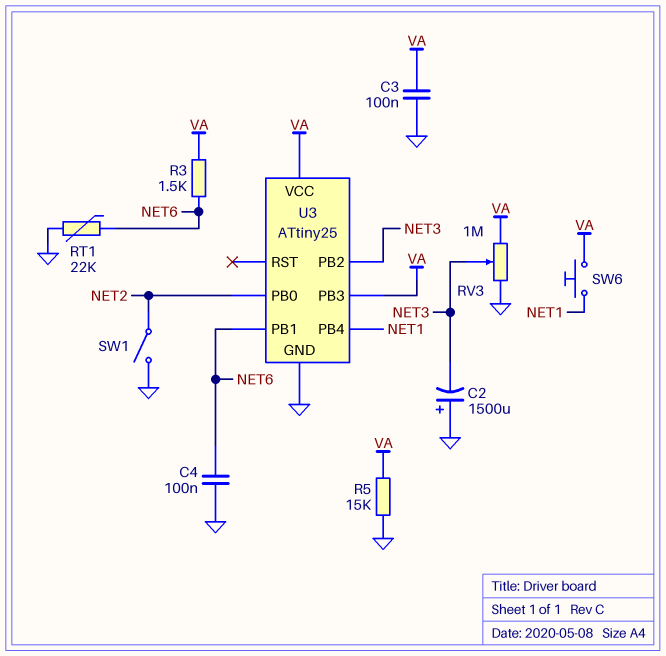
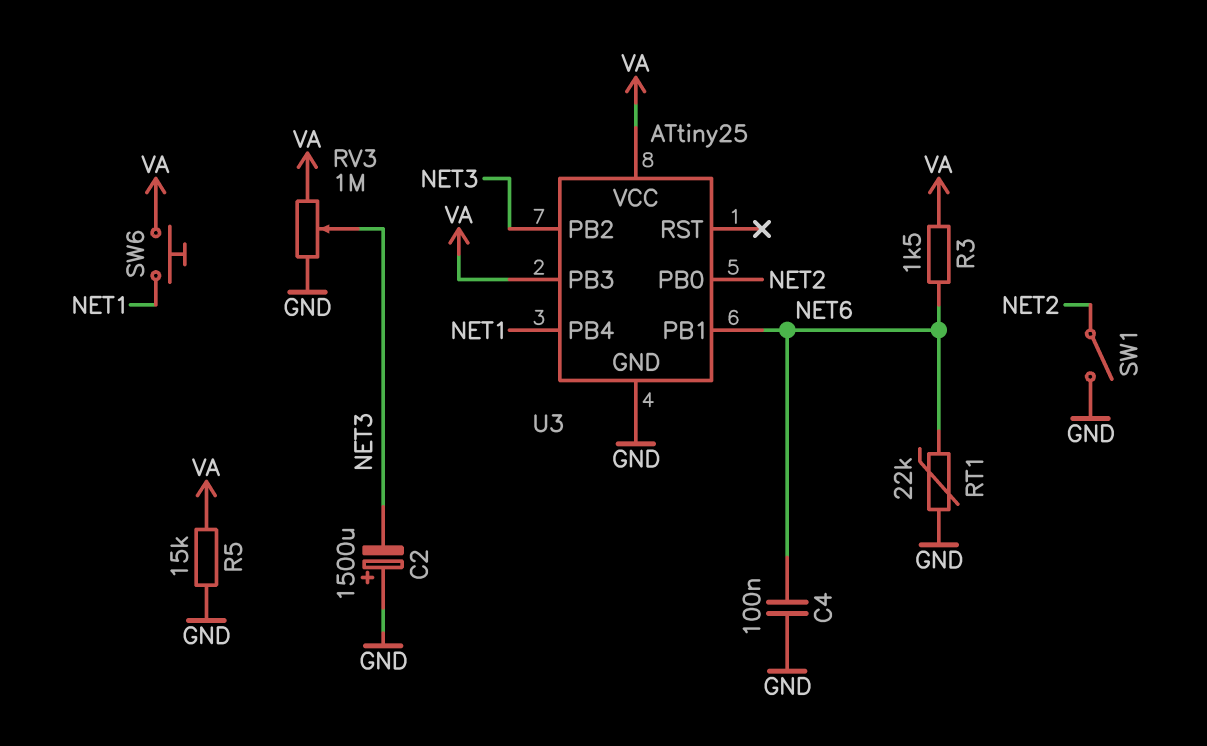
C3: 100nF (GND, VA) -> none

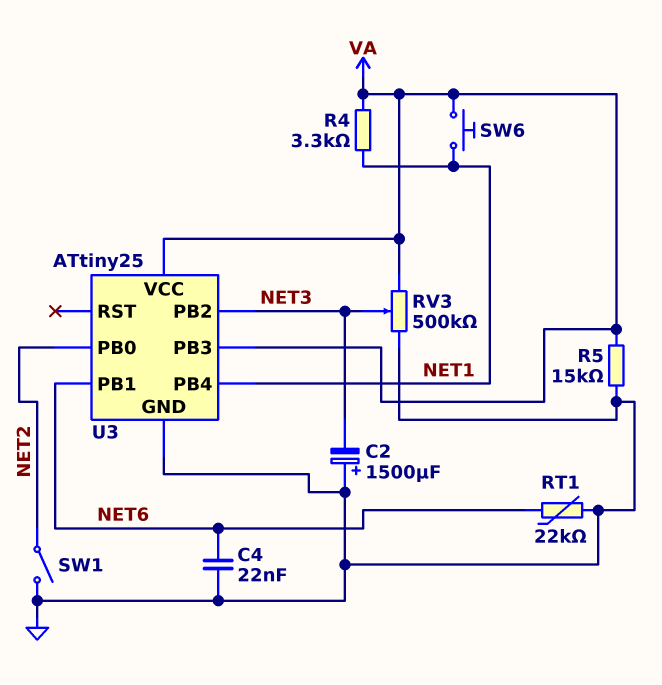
C4: 100nF (GND, NET6) -> 22nF (GND, NET6)
R3: 1.5k (NET6, VA) -> none
R4: none -> 3.3k (NET1, VA)
RV3: 1M (GND, VA, wiper NET3) -> 500k (GND, VA, wiper NET3)

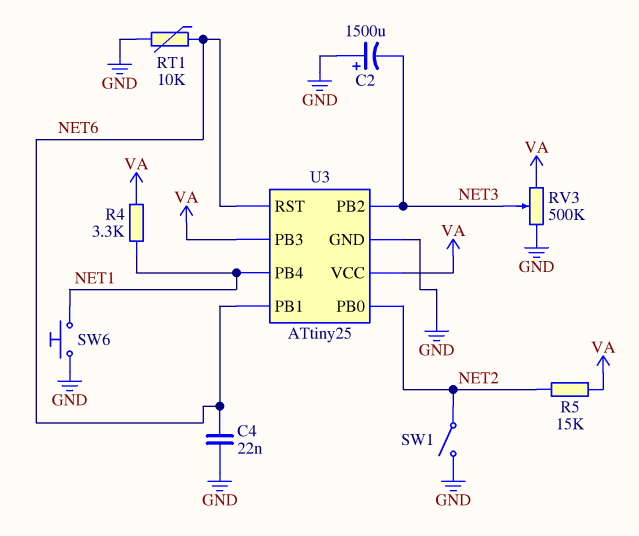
R5: 15k (GND, VA) -> 15k (NET2, VA)
RT1: 22k (GND, NET6) -> 10k (GND, NET6)
SW6: button (NET1, VA) -> button (GND, NET1)
U3 pin RST: none -> NET6

